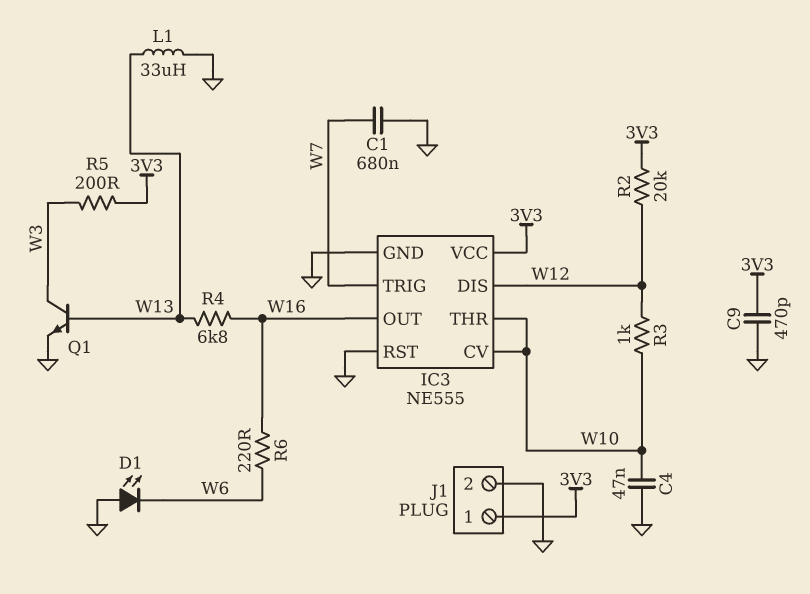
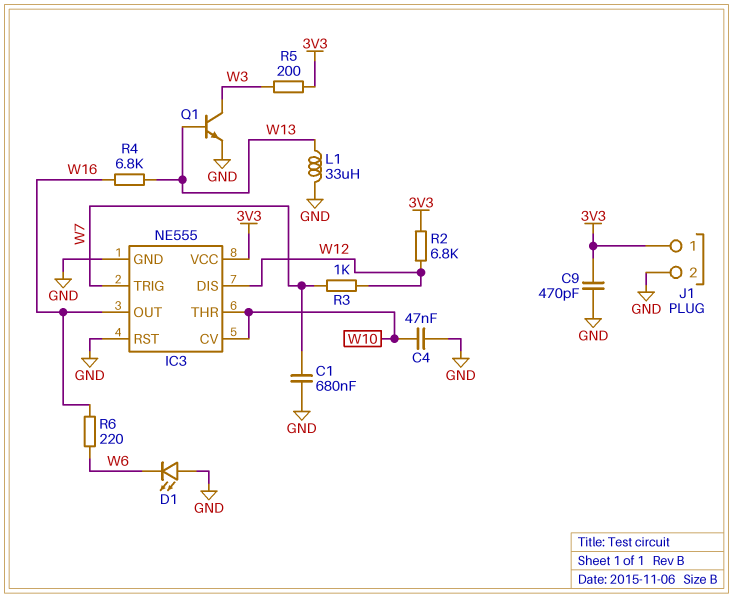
R2: 20k (3V3, W12) -> 6.8k (3V3, W12)
R3: 1k (W10, W12) -> 1k (W7, W12)

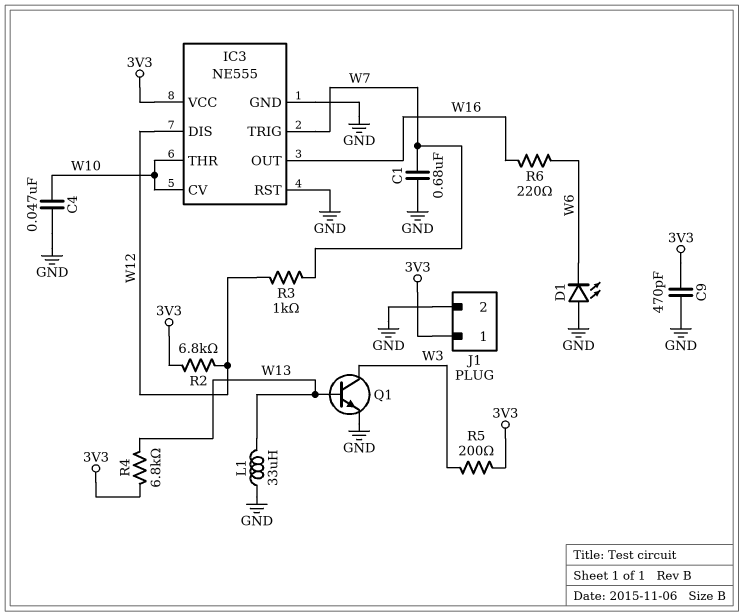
R4: 6.8k (W13, W16) -> 6.8k (3V3, W13)

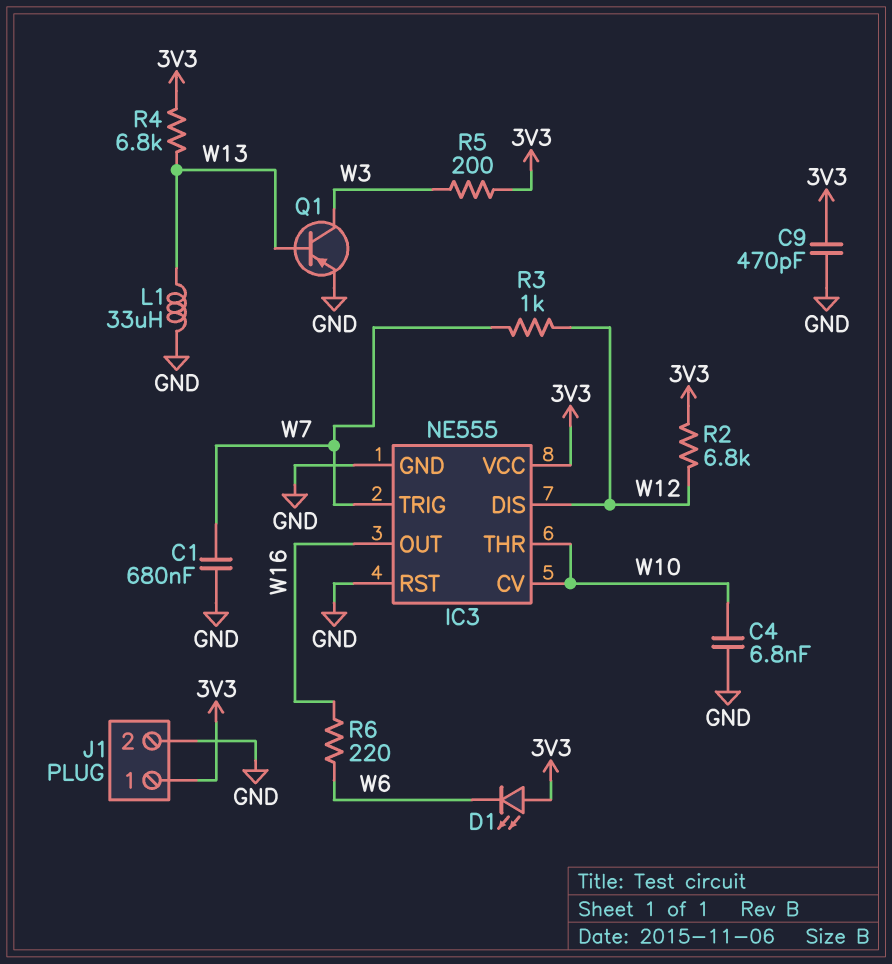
C4: 47nF (GND, W10) -> 6.8nF (GND, W10)
D1: LED (A GND, K W6) -> LED (A 3V3, K W6)
Q1: NPN (B W13, C W3, E GND) -> PNP (B W13, C W3, E GND)

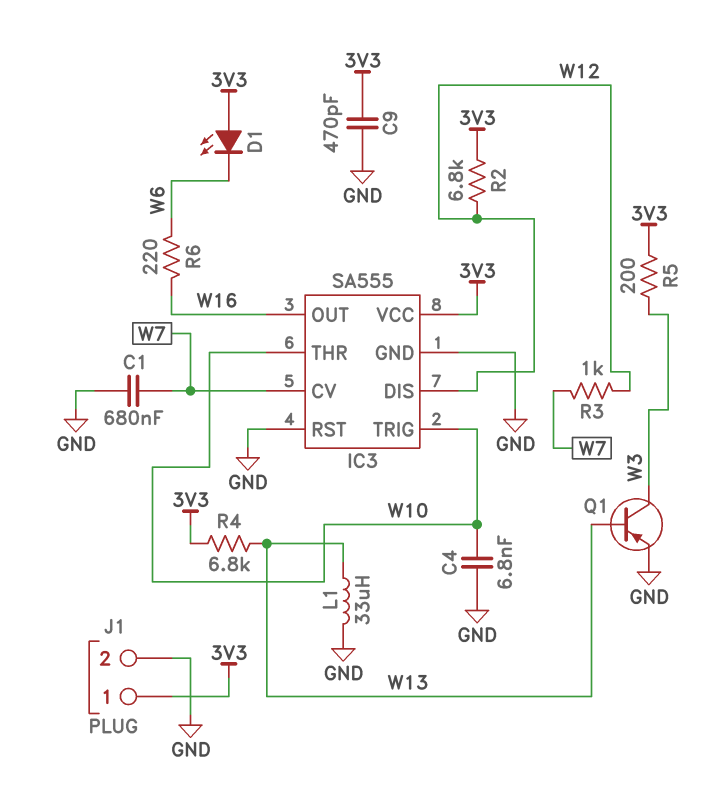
IC3: NE555 -> SA555
IC3 pin CV: W10 -> W7
IC3 pin TRIG: W7 -> W10

